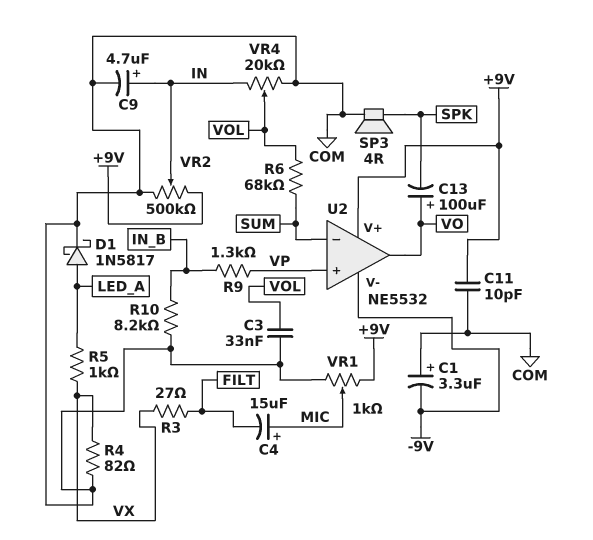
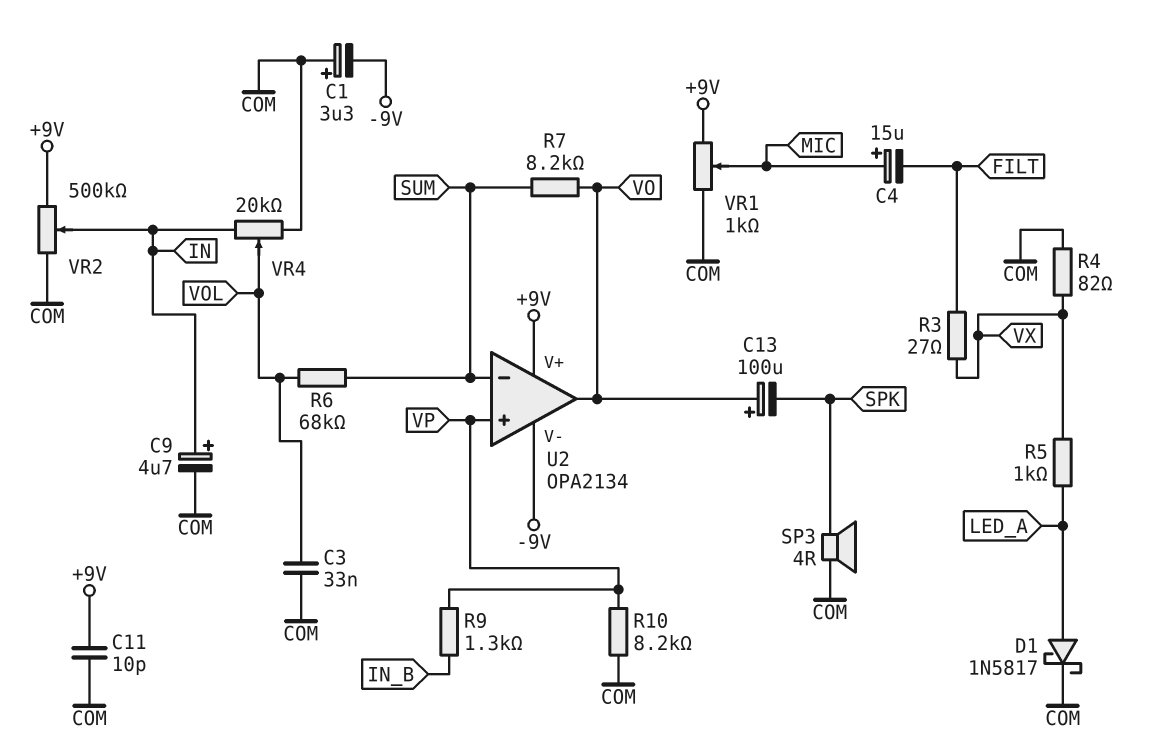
R7: none -> 8.2k (SUM, VO)
R10: 8.2k (COM, IN_B) -> 8.2k (COM, VP)
U2: NE5532 -> OPA2134

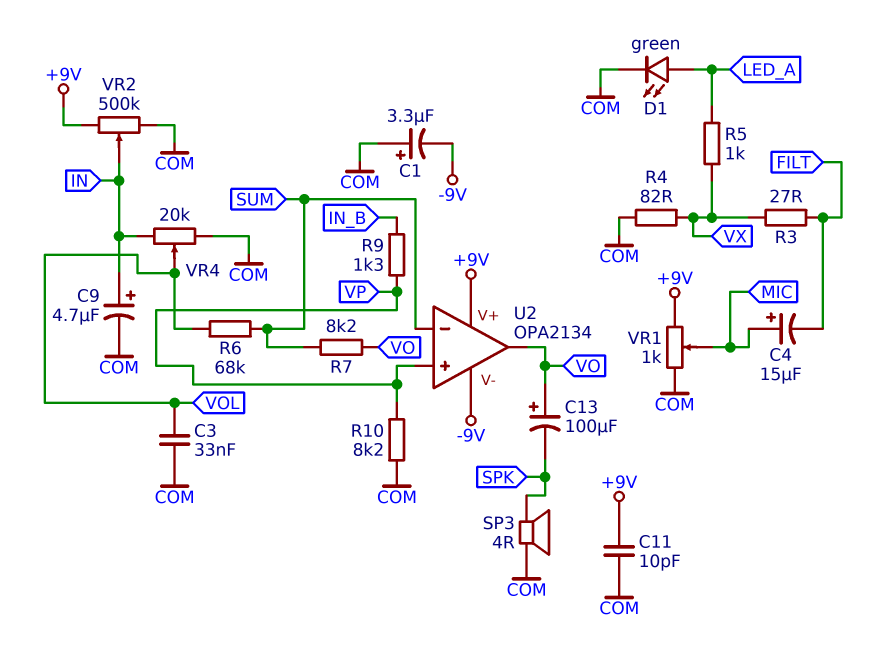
D1: schottky 1N5817 (A LED_A, K COM) -> LED green (A LED_A, K COM)

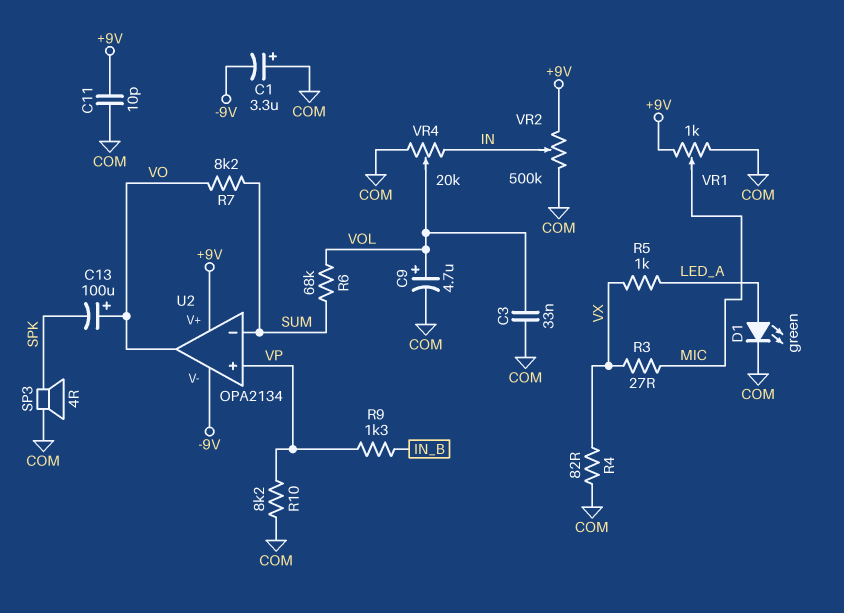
C4: 15uF (plus MIC, minus FILT) -> none
C9: 4.7uF (plus IN, minus COM) -> 4.7uF (plus VOL, minus COM)
R3: 27 (FILT, VX) -> 27 (MIC, VX)

